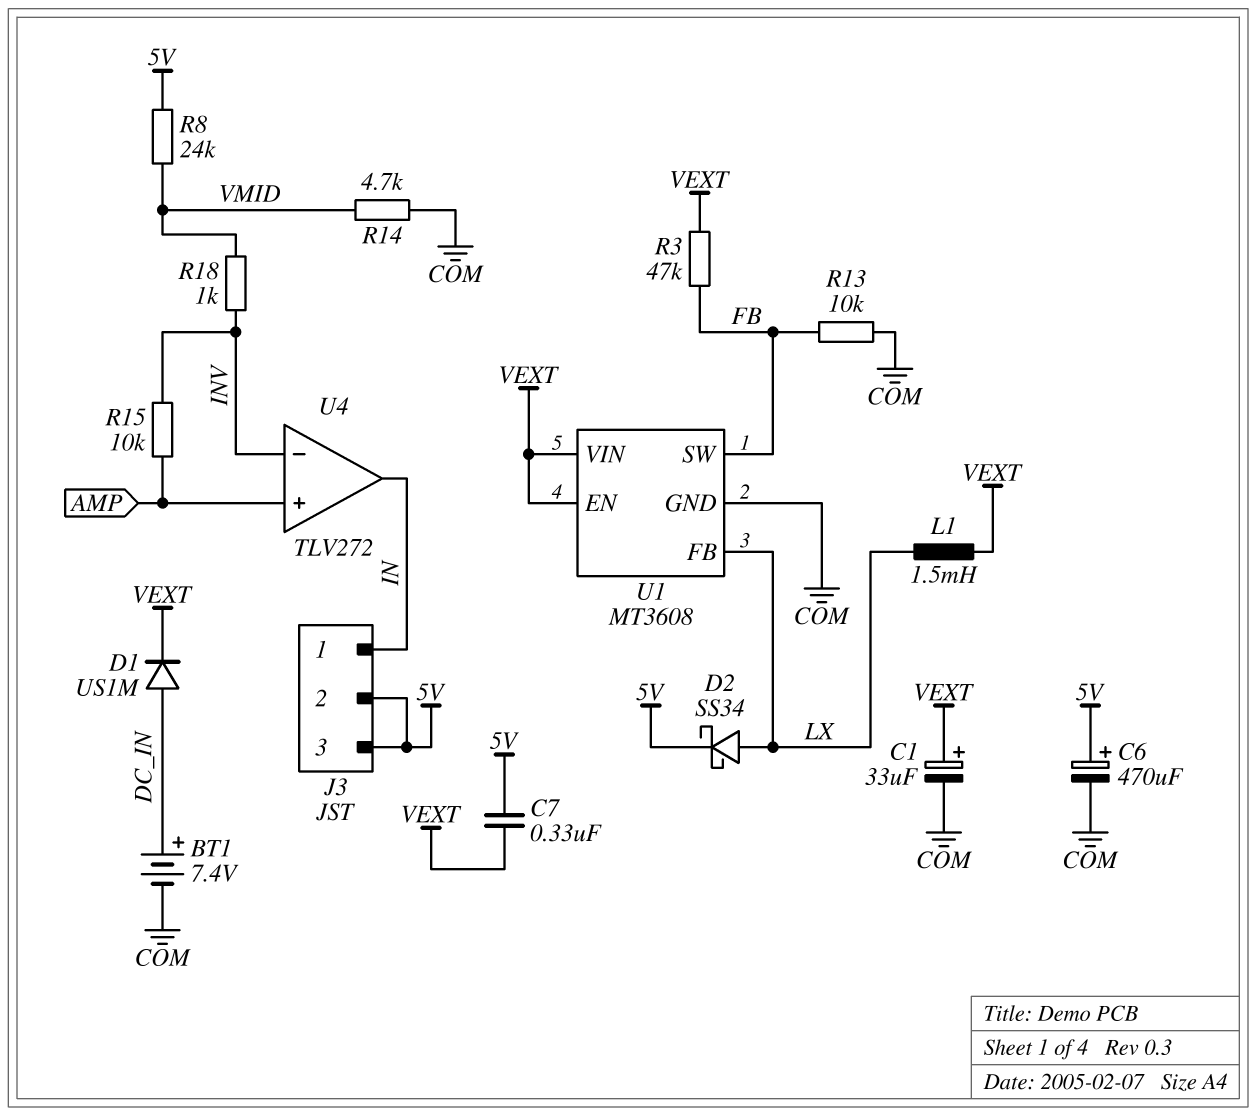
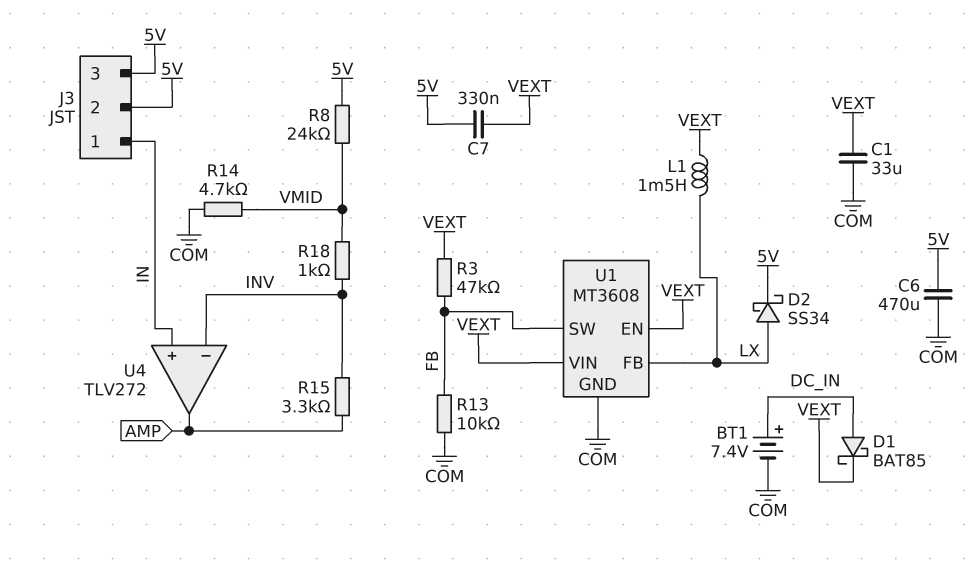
C1: 33uF (plus VEXT, minus COM) -> 33uF (COM, VEXT)
C6: 470uF (plus 5V, minus COM) -> 470uF (5V, COM)
D1: diode US1M (A DC_IN, K VEXT) -> schottky BAT85 (A DC_IN, K VEXT)
R15: 10k (AMP, INV) -> 3.3k (AMP, INV)
U4 pin in+: AMP -> IN
U4 pin out: IN -> AMP

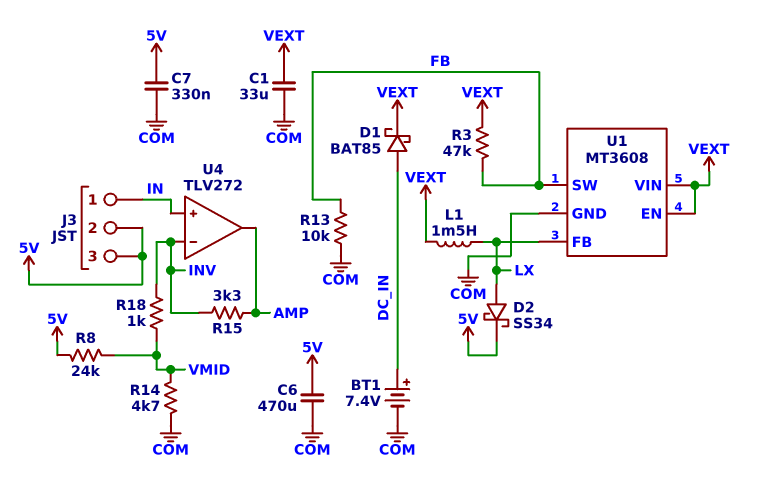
C7: 330nF (5V, VEXT) -> 330nF (5V, COM)

